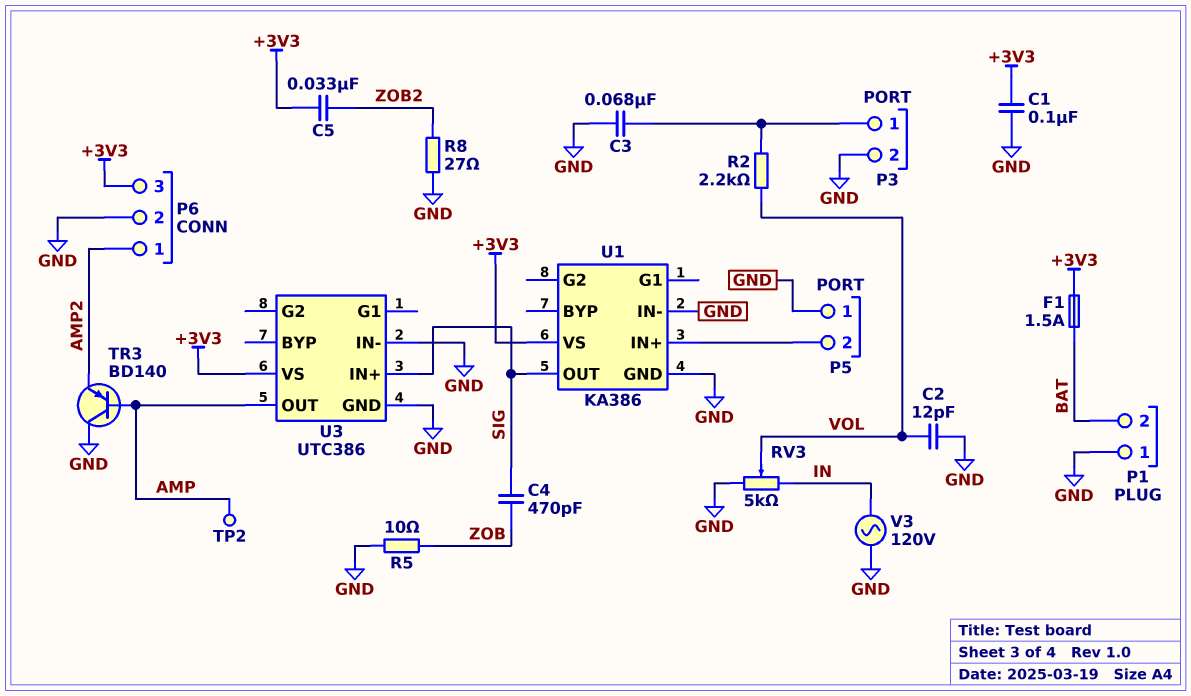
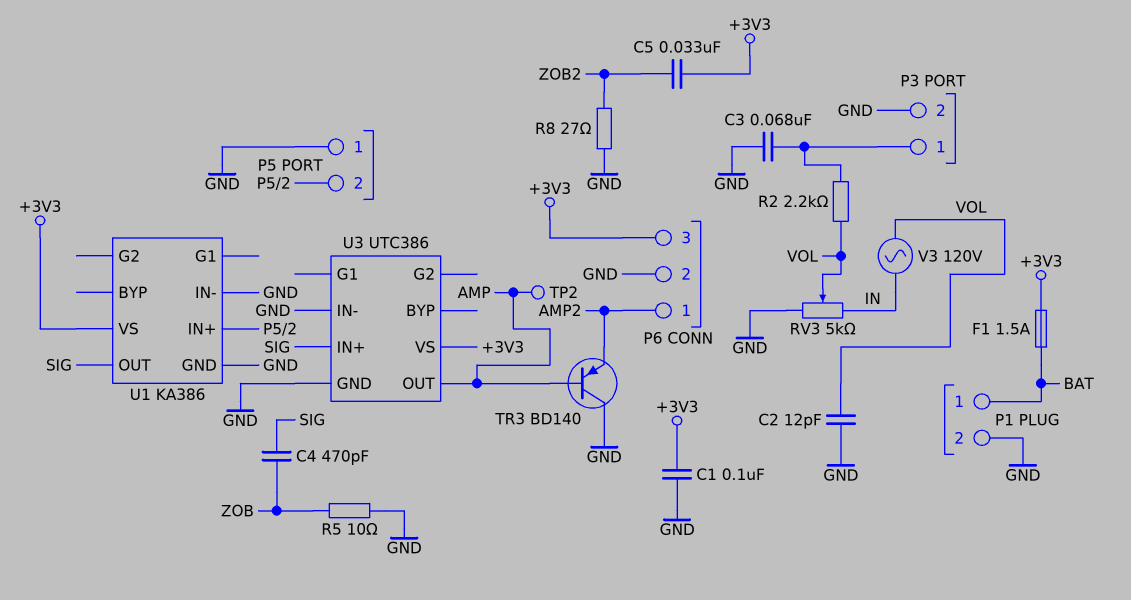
P1 pin 1: GND -> BAT
P1 pin 2: BAT -> GND
V3: AC 120V (GND, IN) -> AC 120V (IN, VOL)

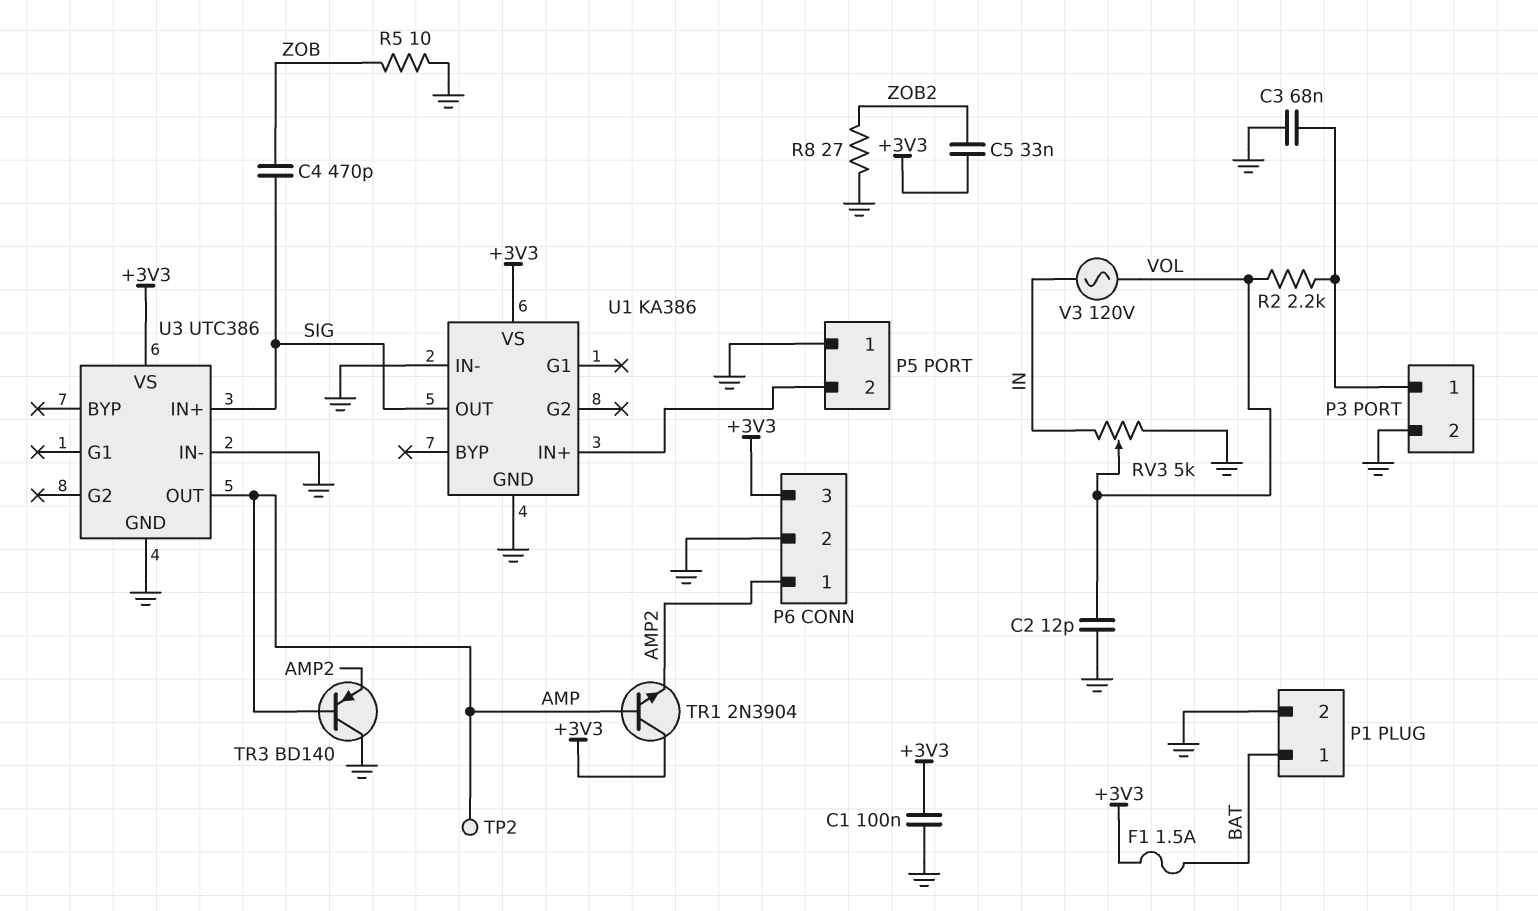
TR1: none -> NPN 2N3904 (B AMP, C +3V3, E AMP2)

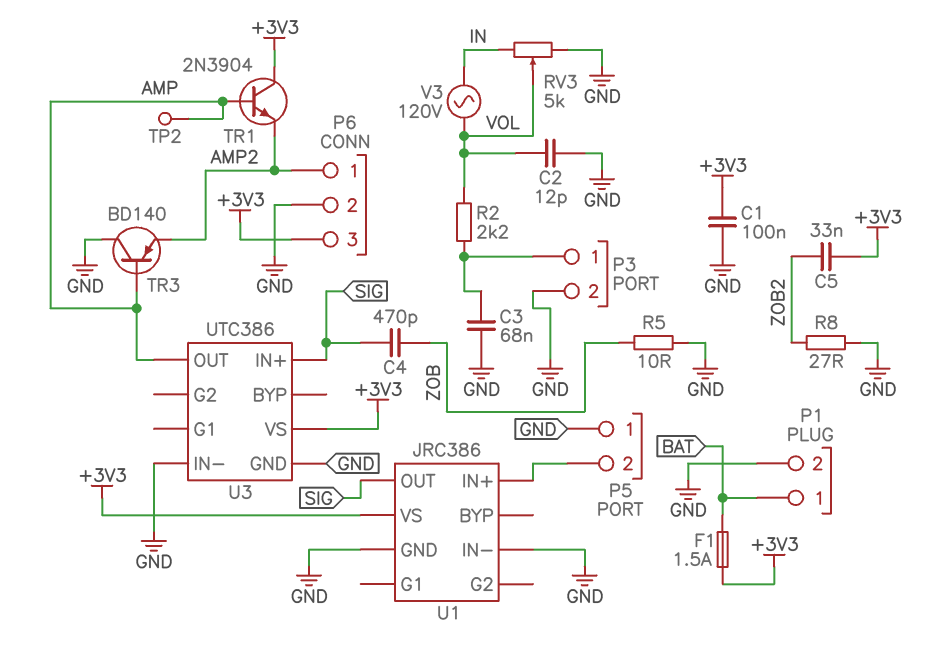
U1: KA386 -> JRC386

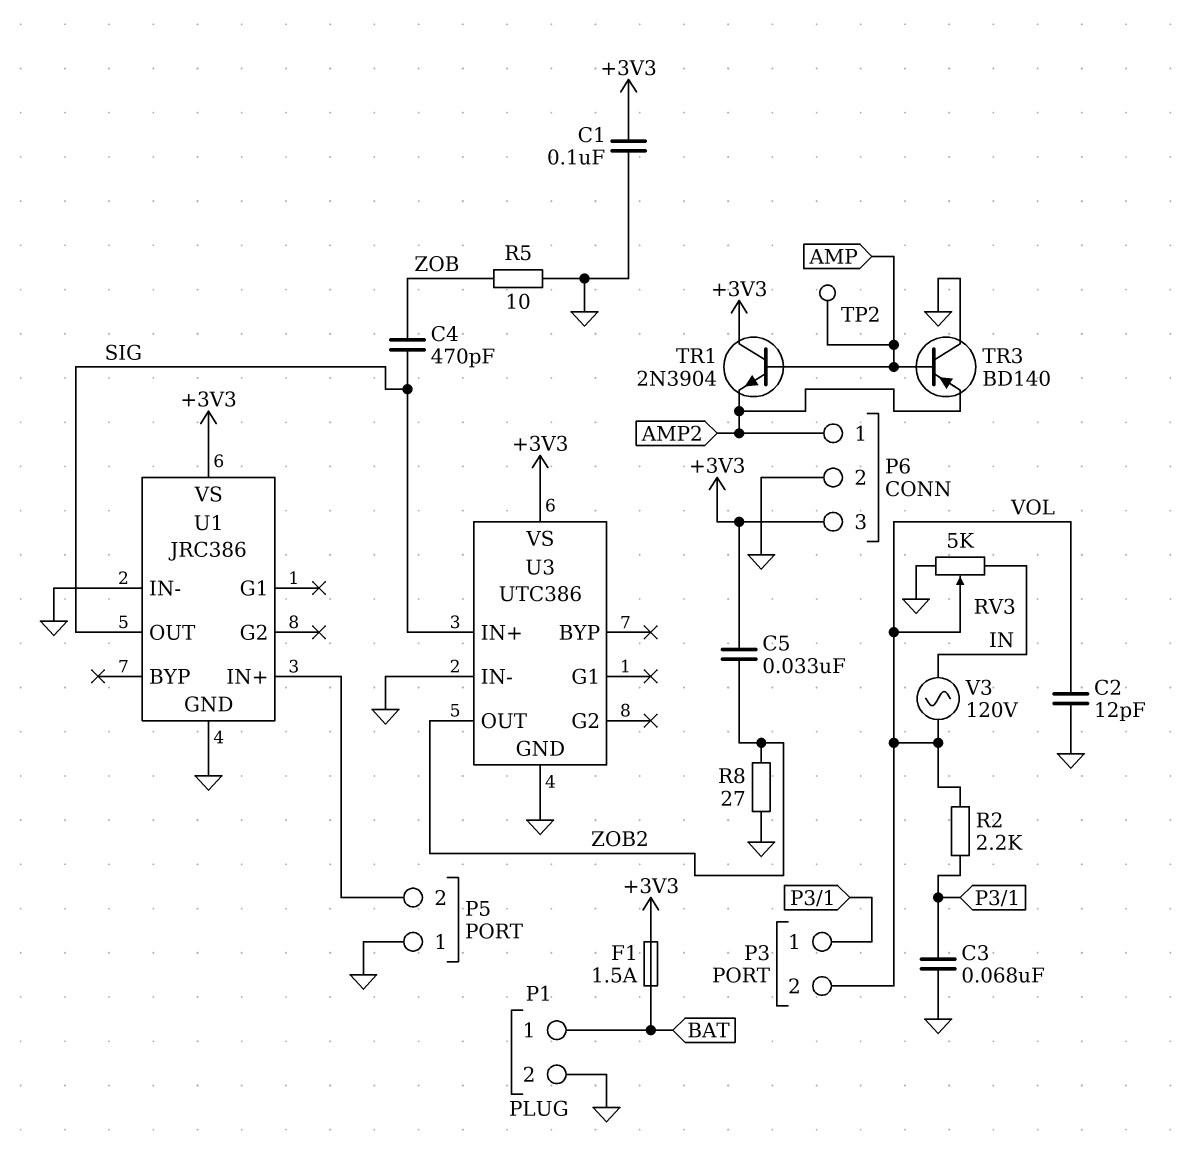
P3 pin 2: GND -> VOL
U3 pin OUT: AMP -> ZOB2

